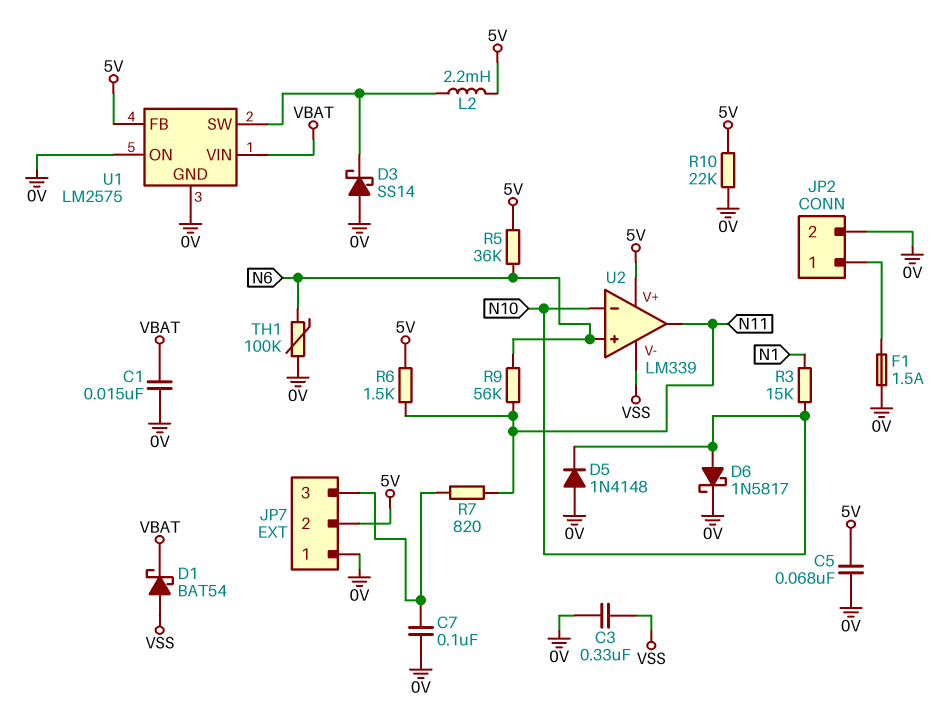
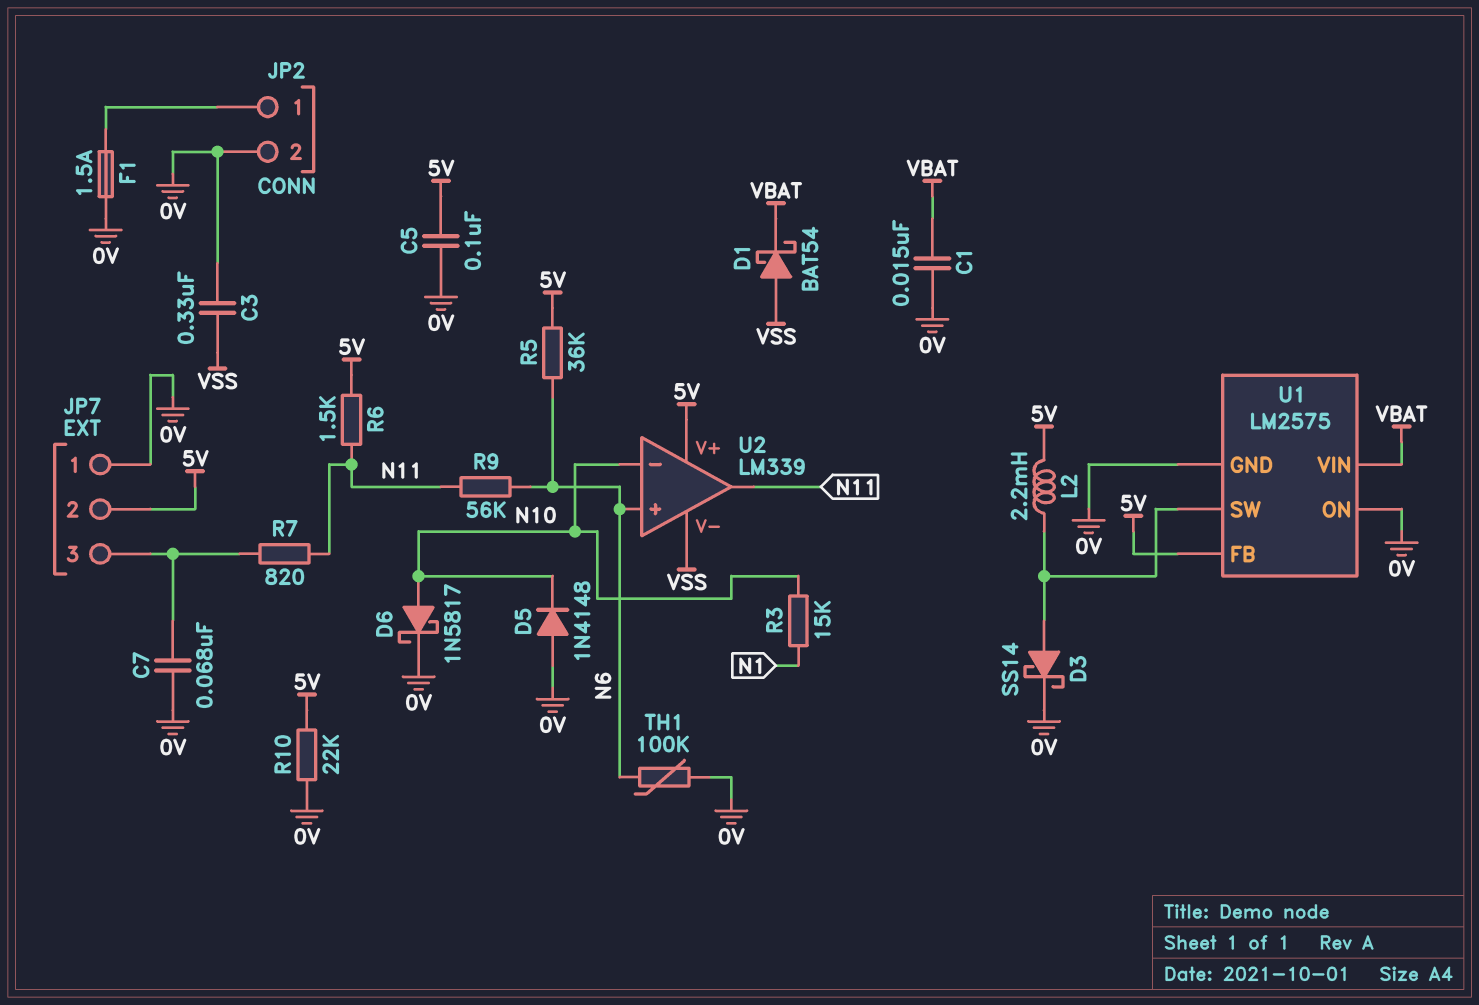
C5: 68nF (0V, 5V) -> 100nF (0V, 5V)
C7: 100nF (0V, JP7/3) -> 68nF (0V, JP7/3)
D3: schottky SS14 (A 0V, K U1/SW) -> schottky SS14 (A U1/SW, K 0V)

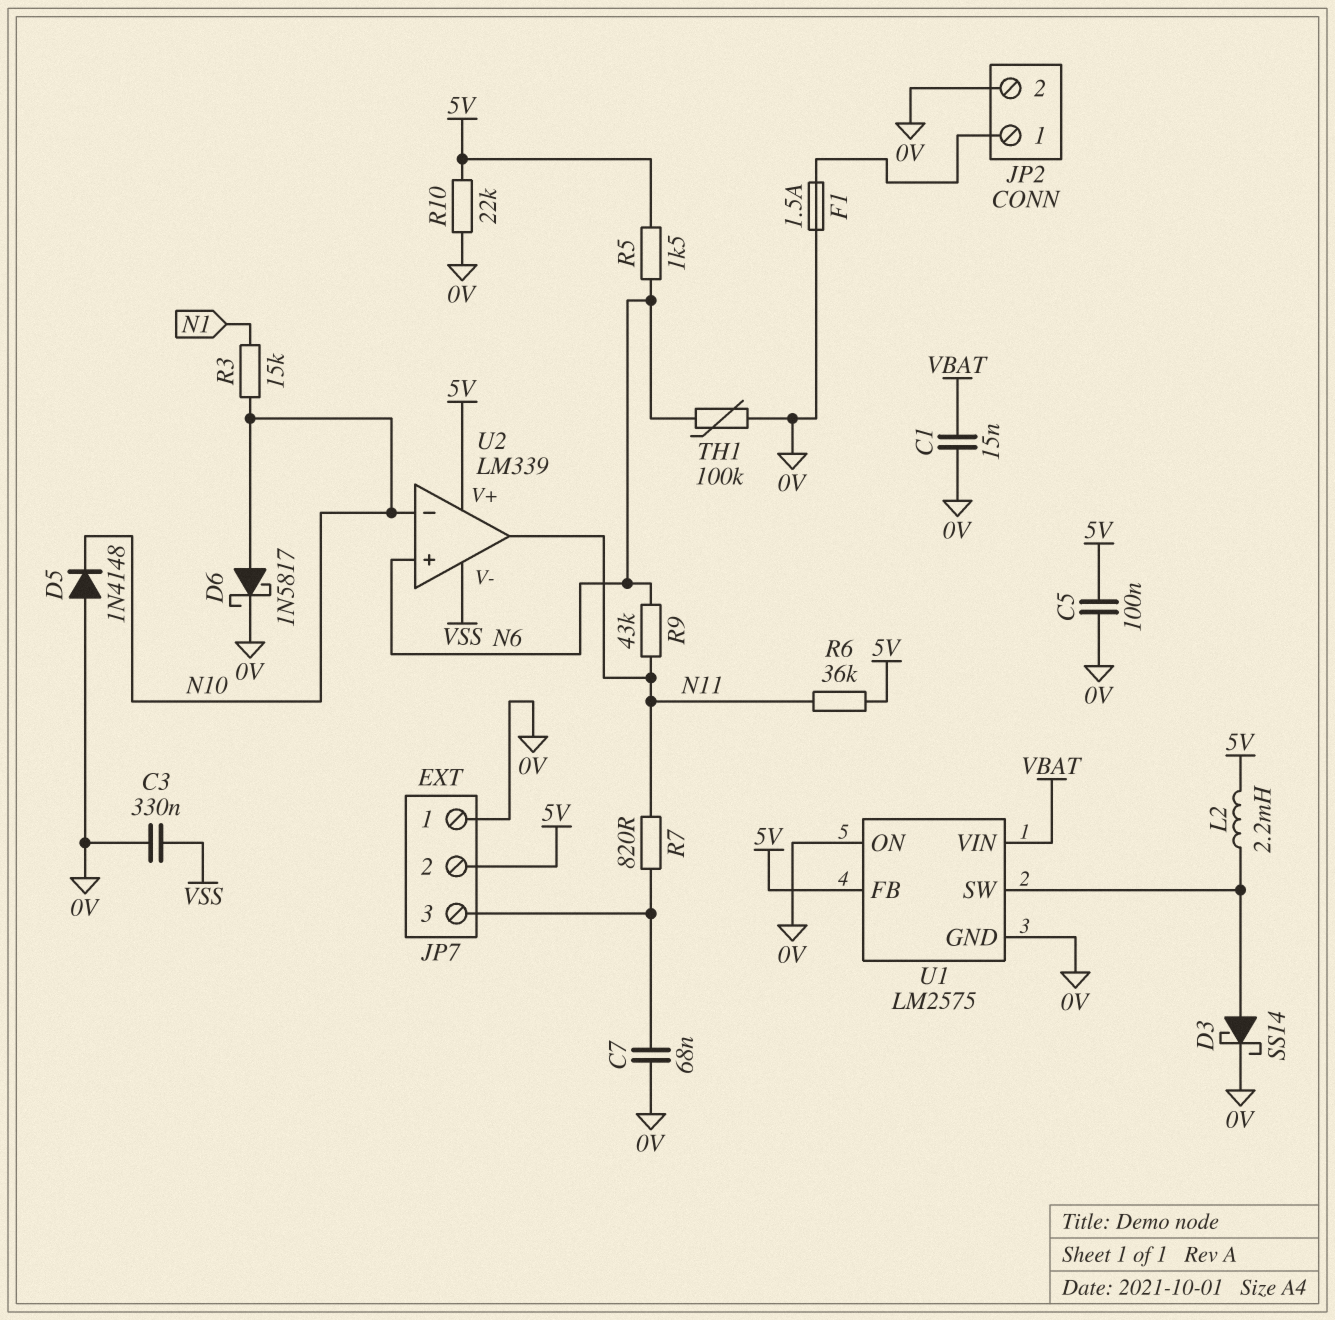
D1: schottky BAT54 (A VSS, K VBAT) -> none
R5: 36k (5V, N6) -> 1.5k (5V, N6)
R6: 1.5k (5V, N11) -> 36k (5V, N11)
R9: 56k (N6, N11) -> 43k (N6, N11)

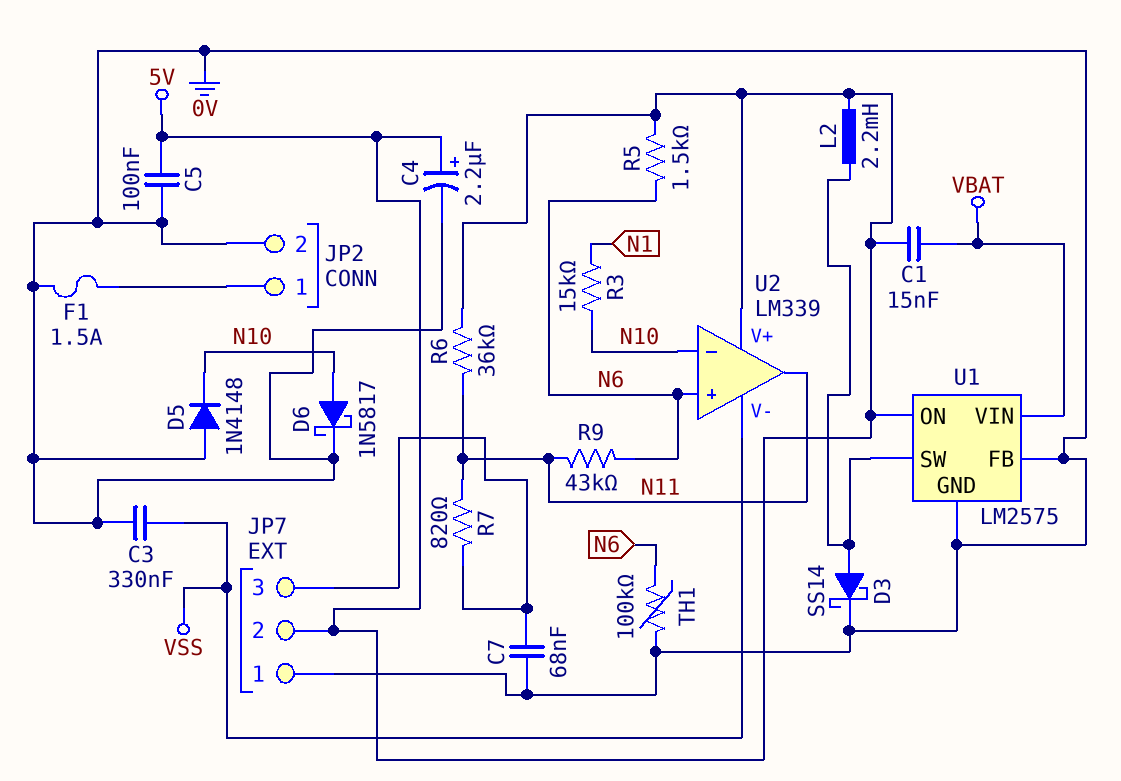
C1: 15nF (0V, VBAT) -> 15nF (5V, VBAT)
C4: none -> 2.2uF (plus 5V, minus 0V)
R10: 22k (0V, 5V) -> none
U1 pin FB: 5V -> 0V
U1 pin ON: 0V -> 5V

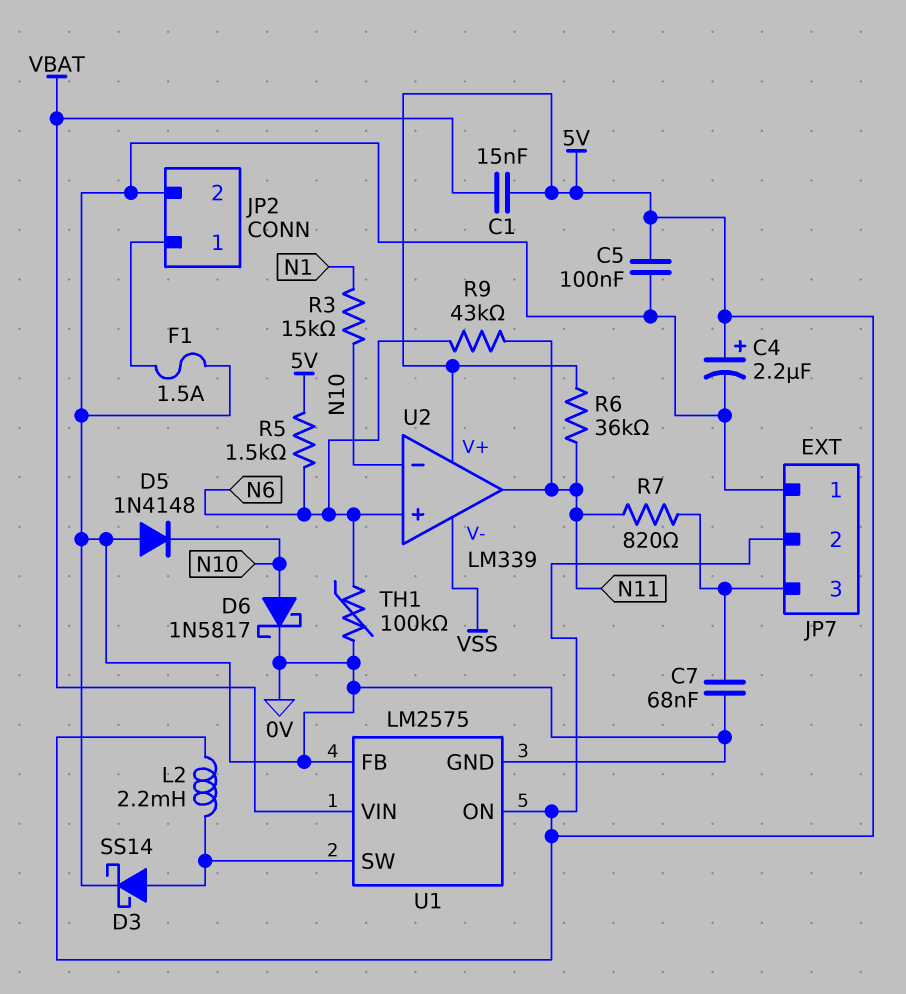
C3: 330nF (0V, VSS) -> none

